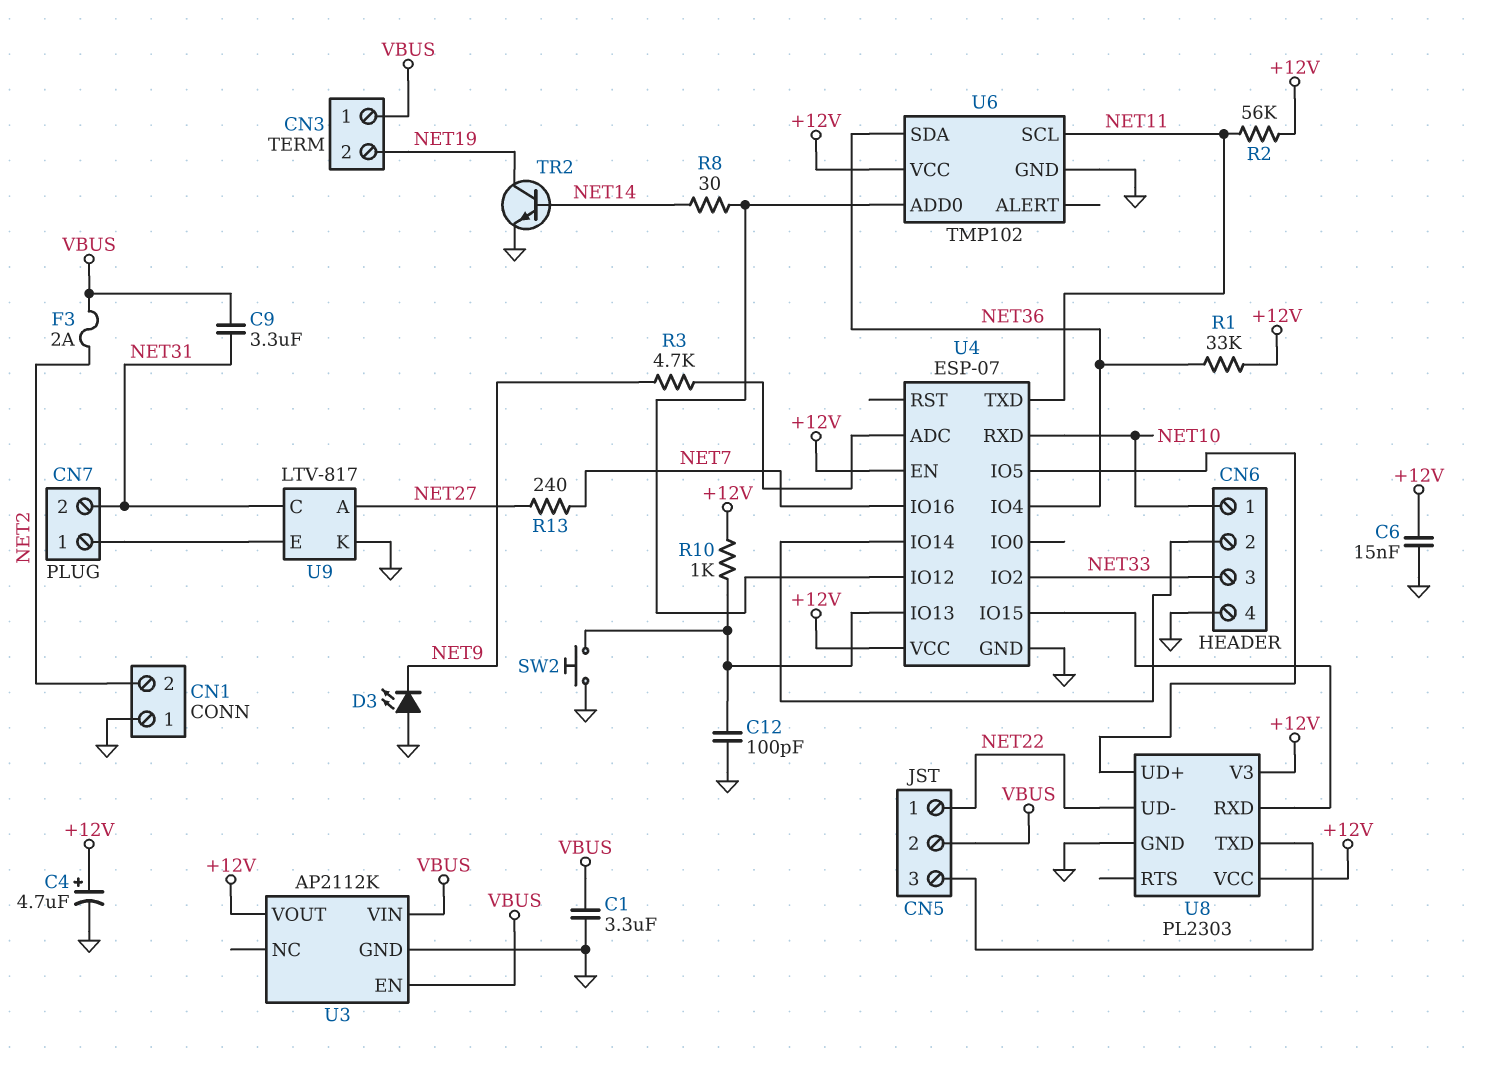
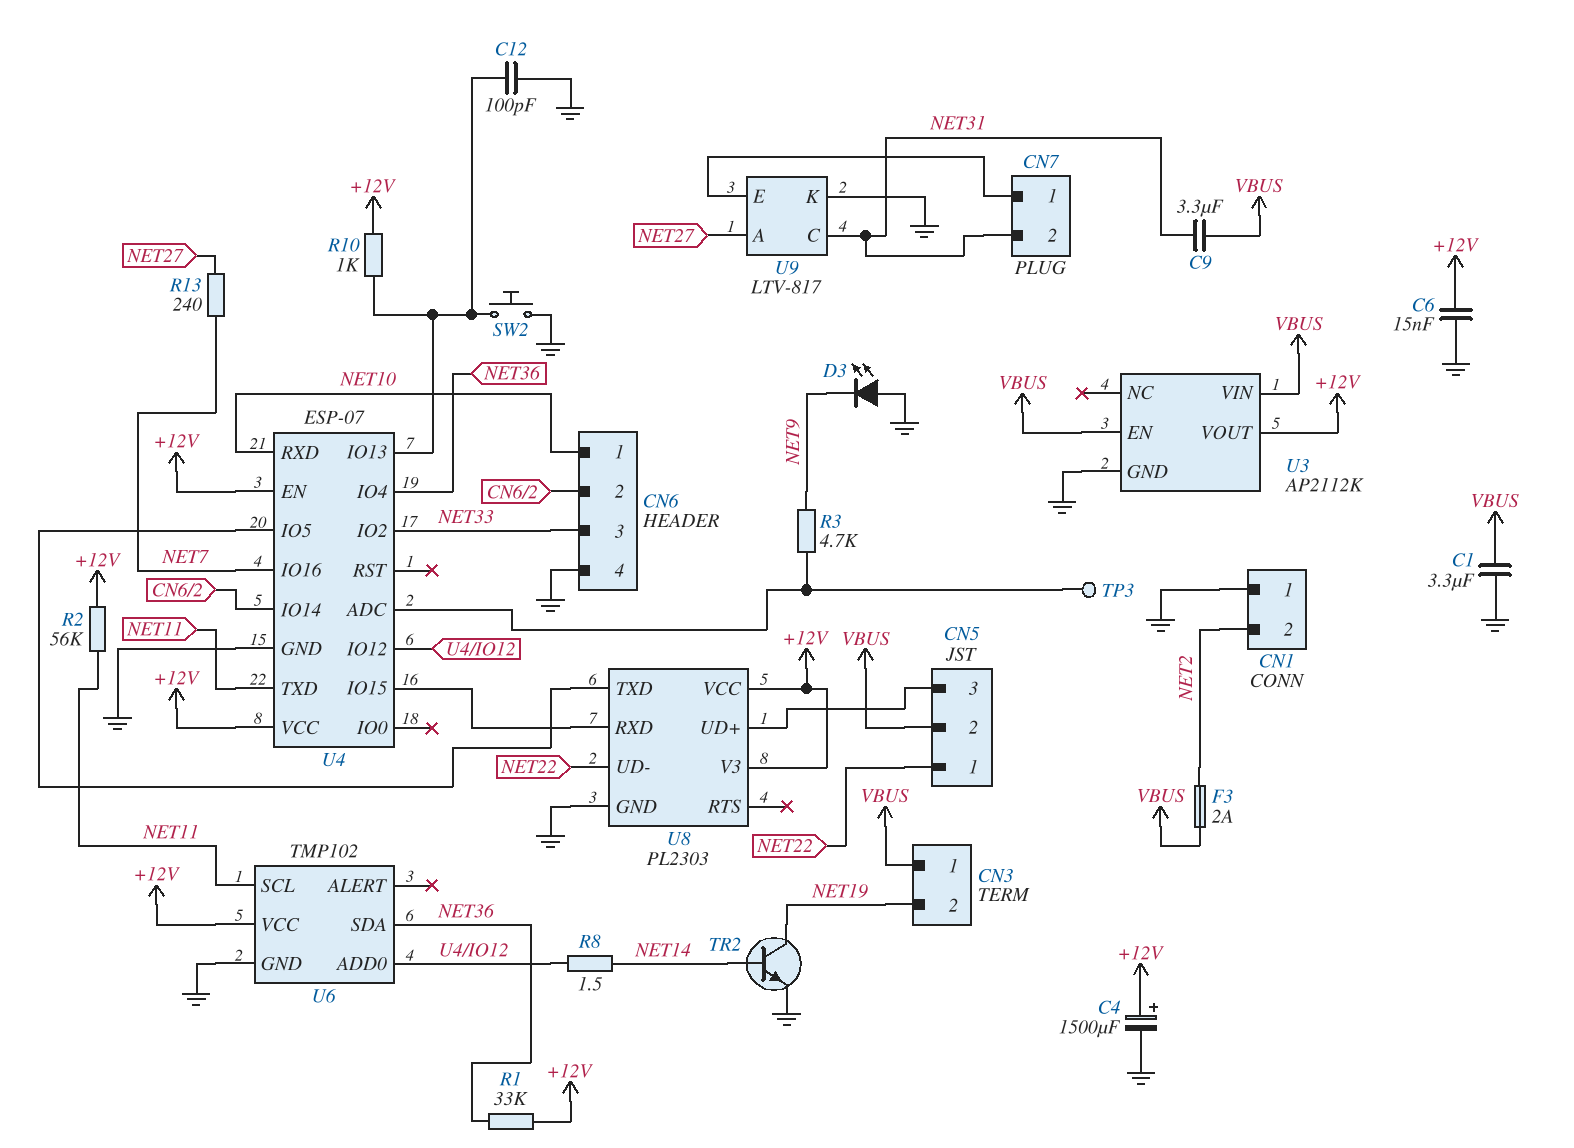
C4: 4.7uF (plus +12V, minus GND) -> 1500uF (plus +12V, minus GND)
R8: 30 (NET14, U4/IO12) -> 1.5 (NET14, U4/IO12)
TP3: none -> test point (U4/ADC)
U8 pin TXD: CN5/3 -> U4/IO5
U8 pin UD+: U4/IO5 -> CN5/3

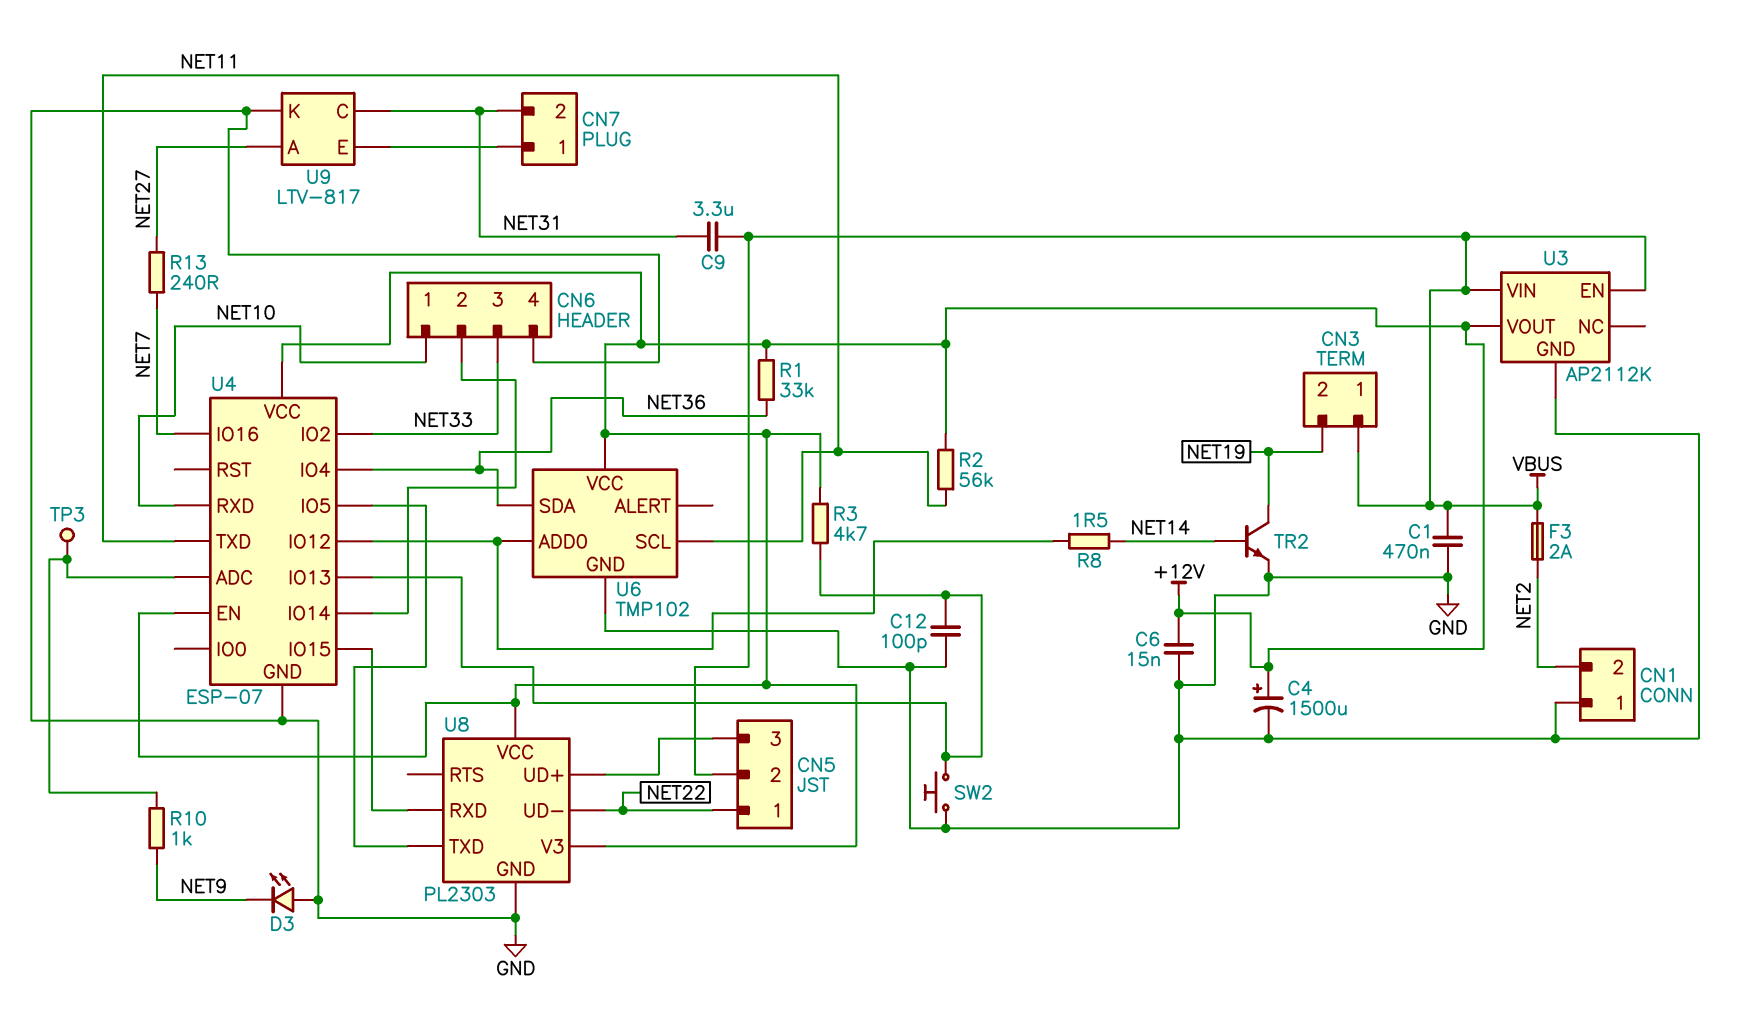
C1: 3.3uF (GND, VBUS) -> 470nF (GND, VBUS)
R3: 4.7k (NET9, U4/ADC) -> 4.7k (+12V, U4/IO13)
R10: 1k (+12V, U4/IO13) -> 1k (NET9, U4/ADC)

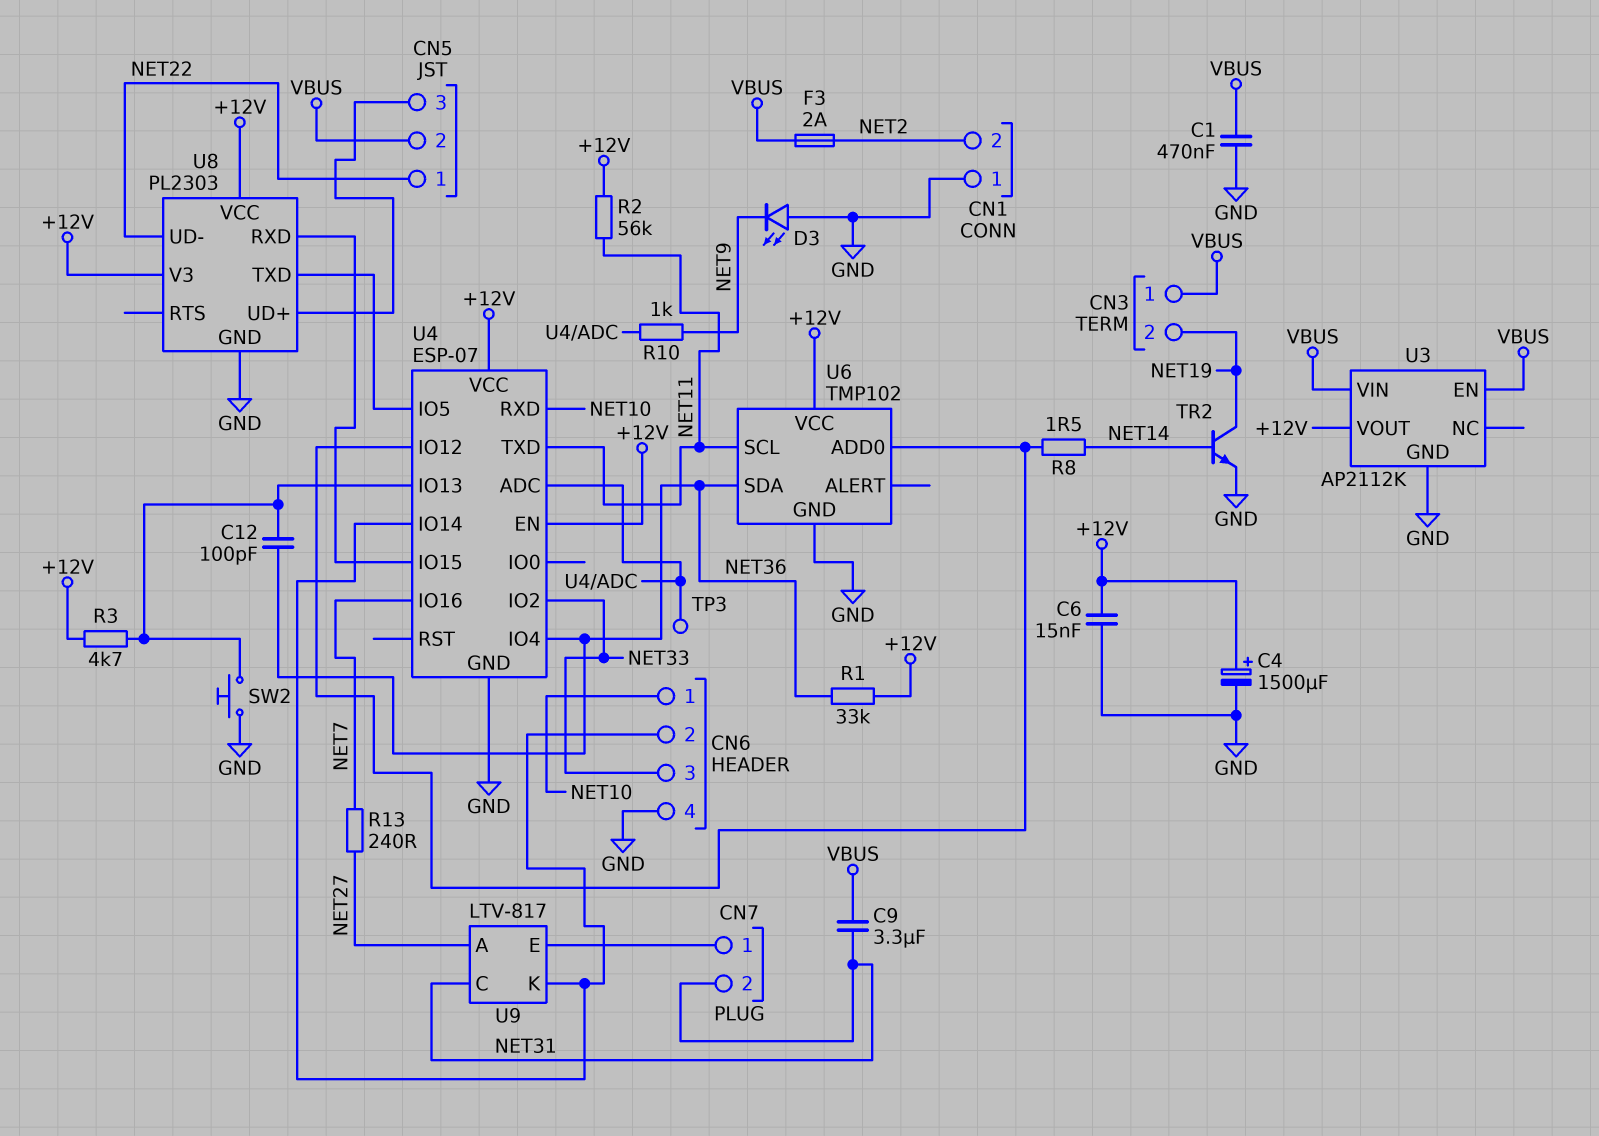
C12: 100pF (GND, U4/IO13) -> 100pF (NET36, U4/IO13)
U9 pin K: GND -> CN6/2

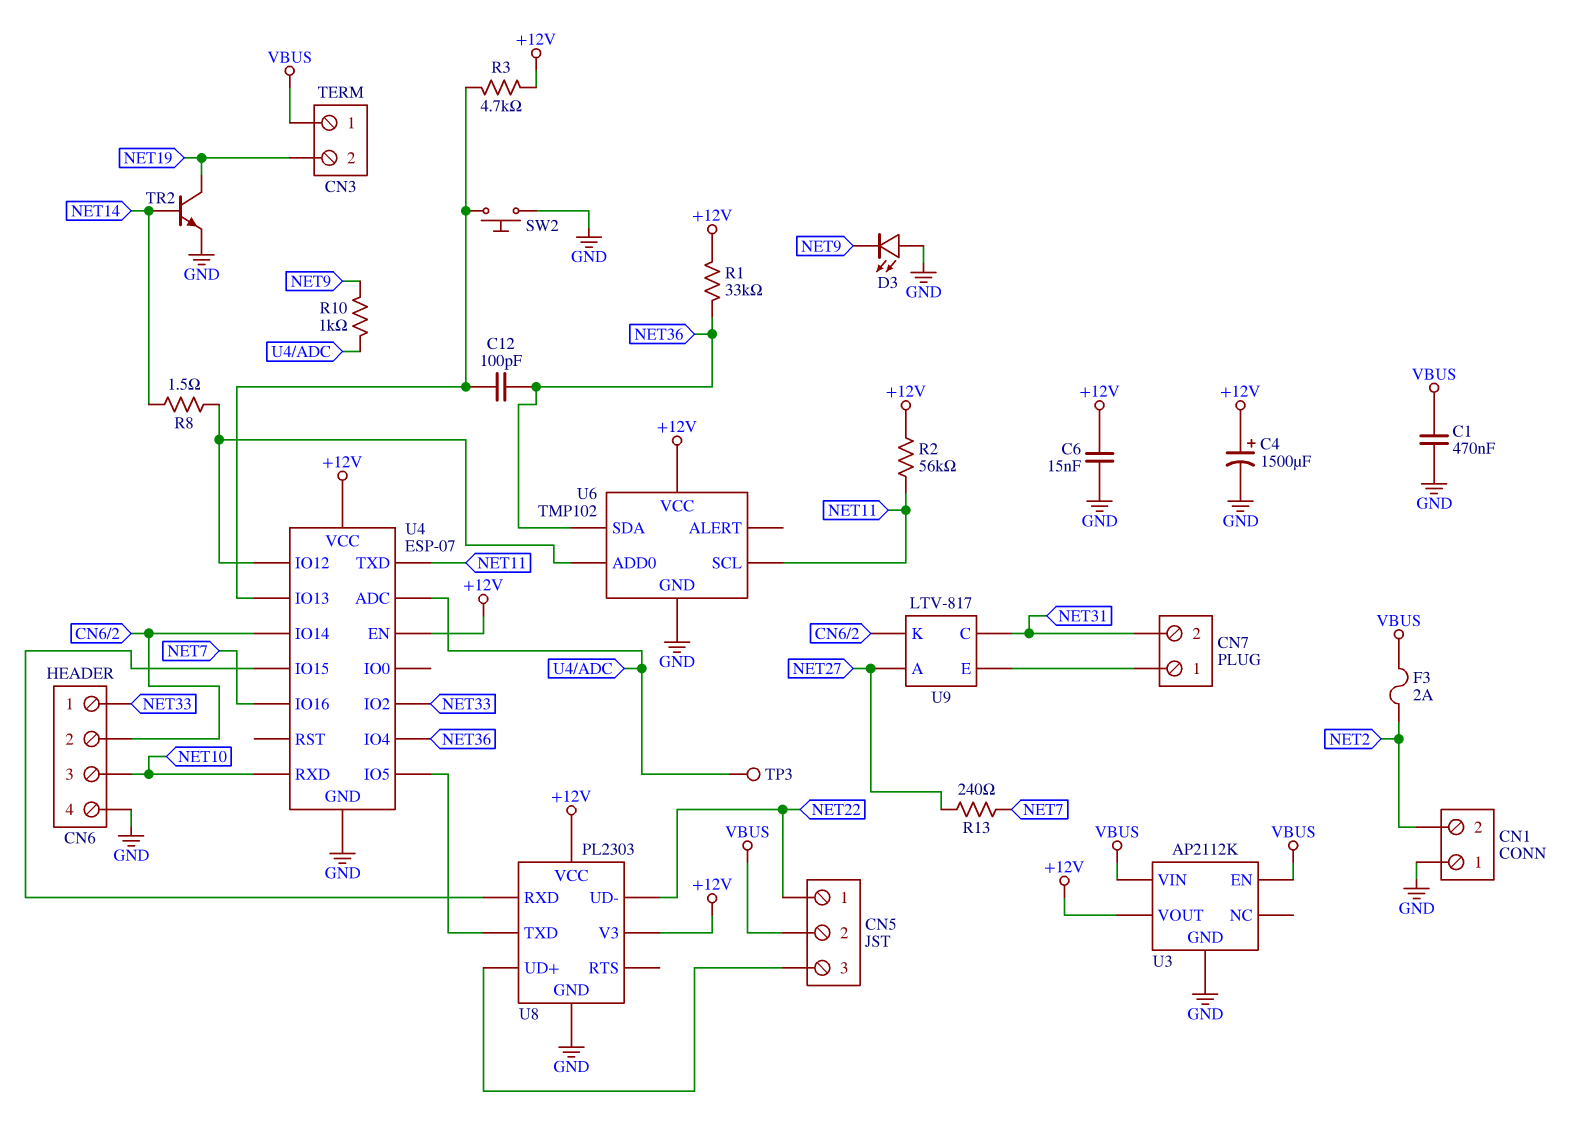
C9: 3.3uF (NET31, VBUS) -> none
CN6 pin 1: NET10 -> NET33
CN6 pin 3: NET33 -> NET10

